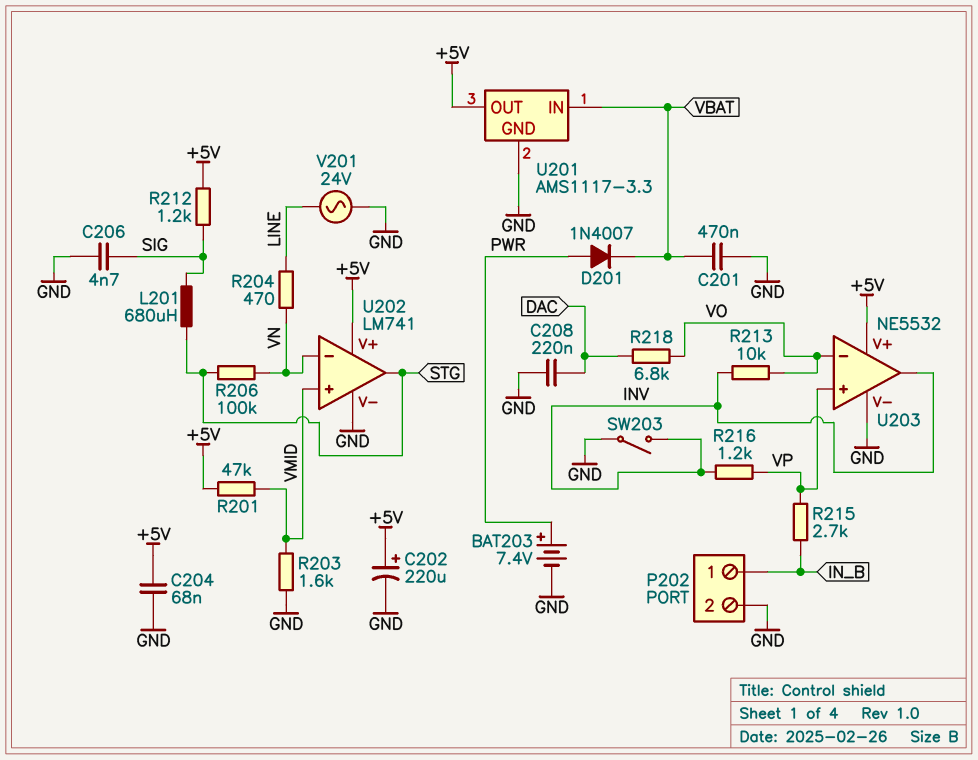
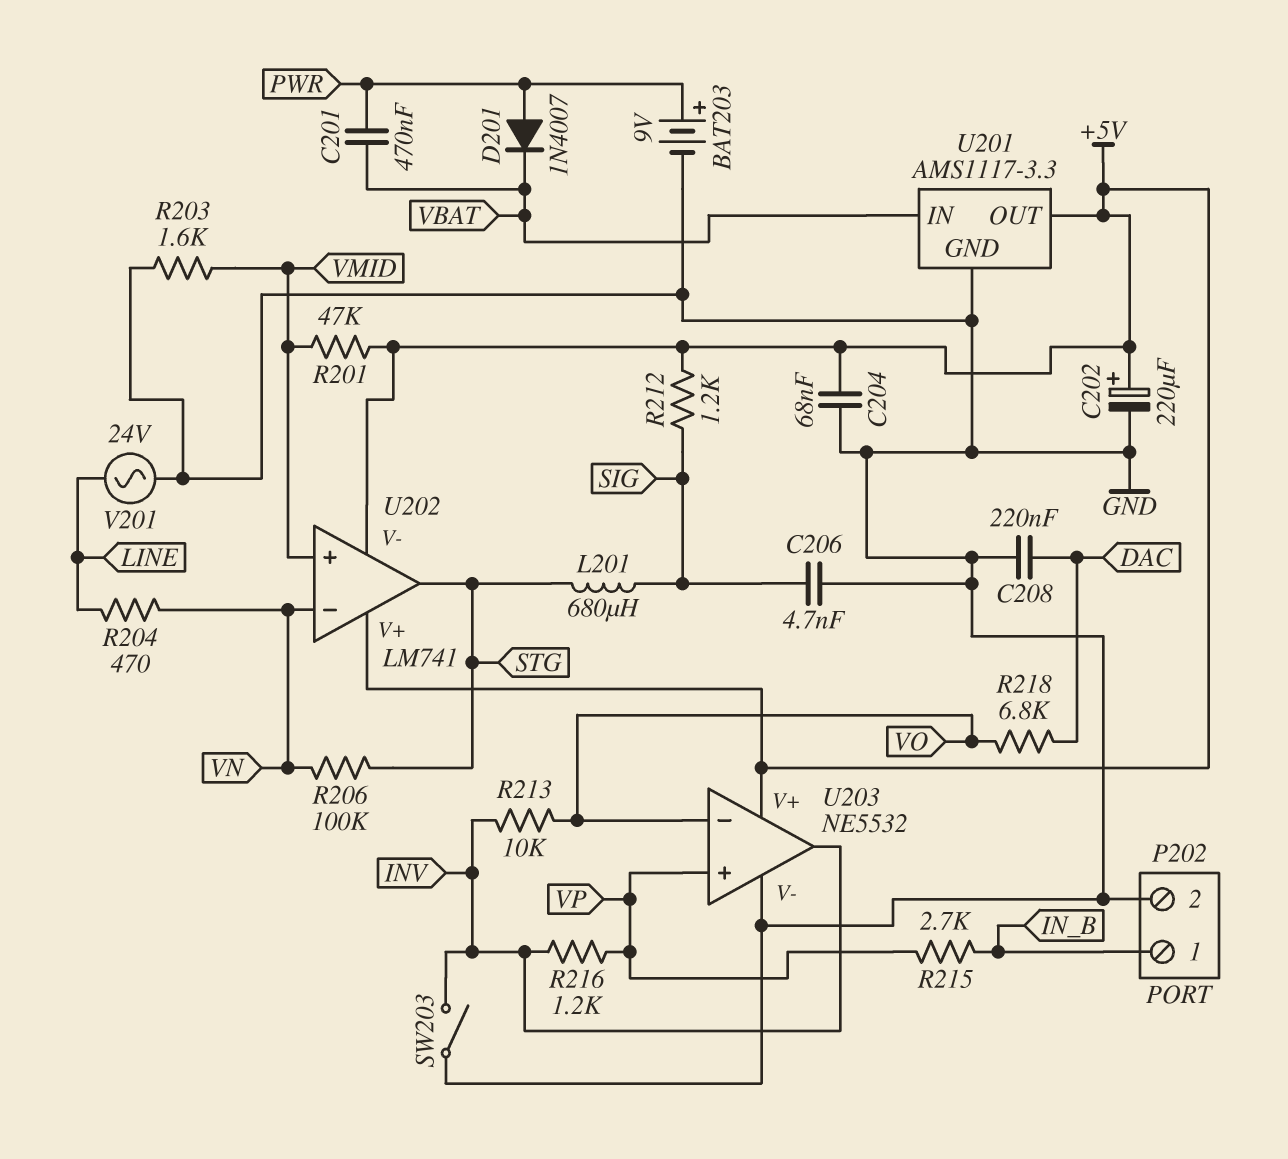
BAT203: 7.4V (plus PWR, minus GND) -> 9V (plus PWR, minus GND)
C201: 470nF (GND, VBAT) -> 470nF (PWR, VBAT)
U202 pin V-: GND -> +5V

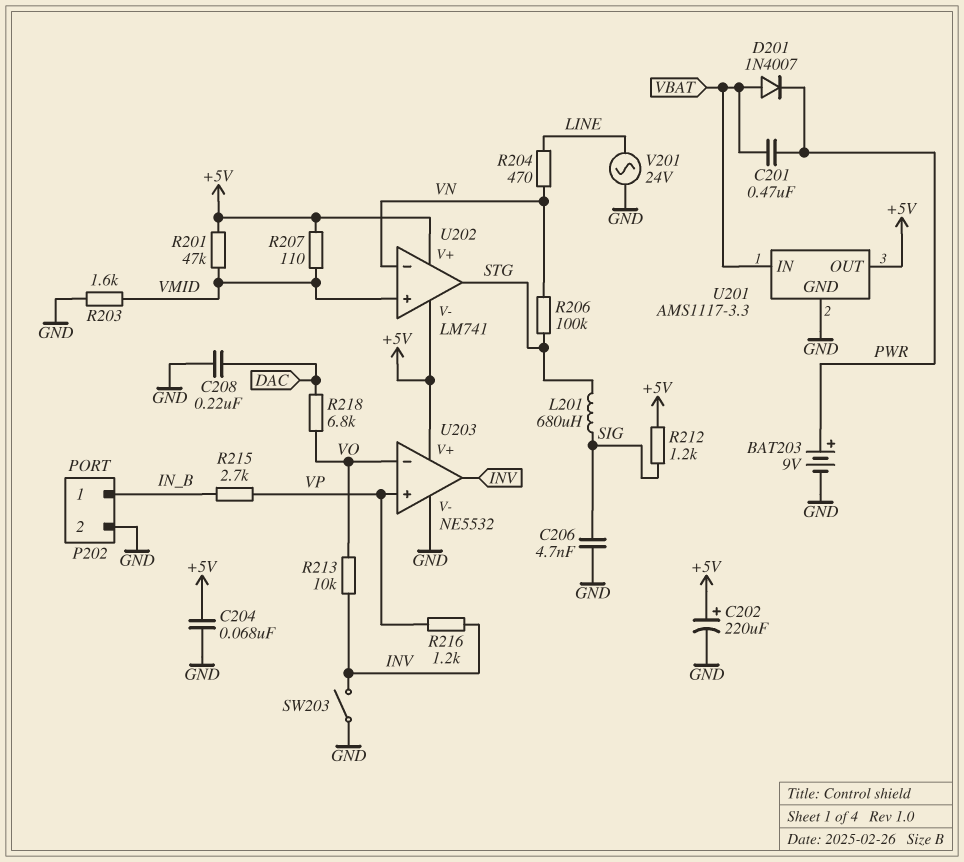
D201: diode 1N4007 (A PWR, K VBAT) -> diode 1N4007 (A VBAT, K PWR)
R207: none -> 110 (+5V, VMID)

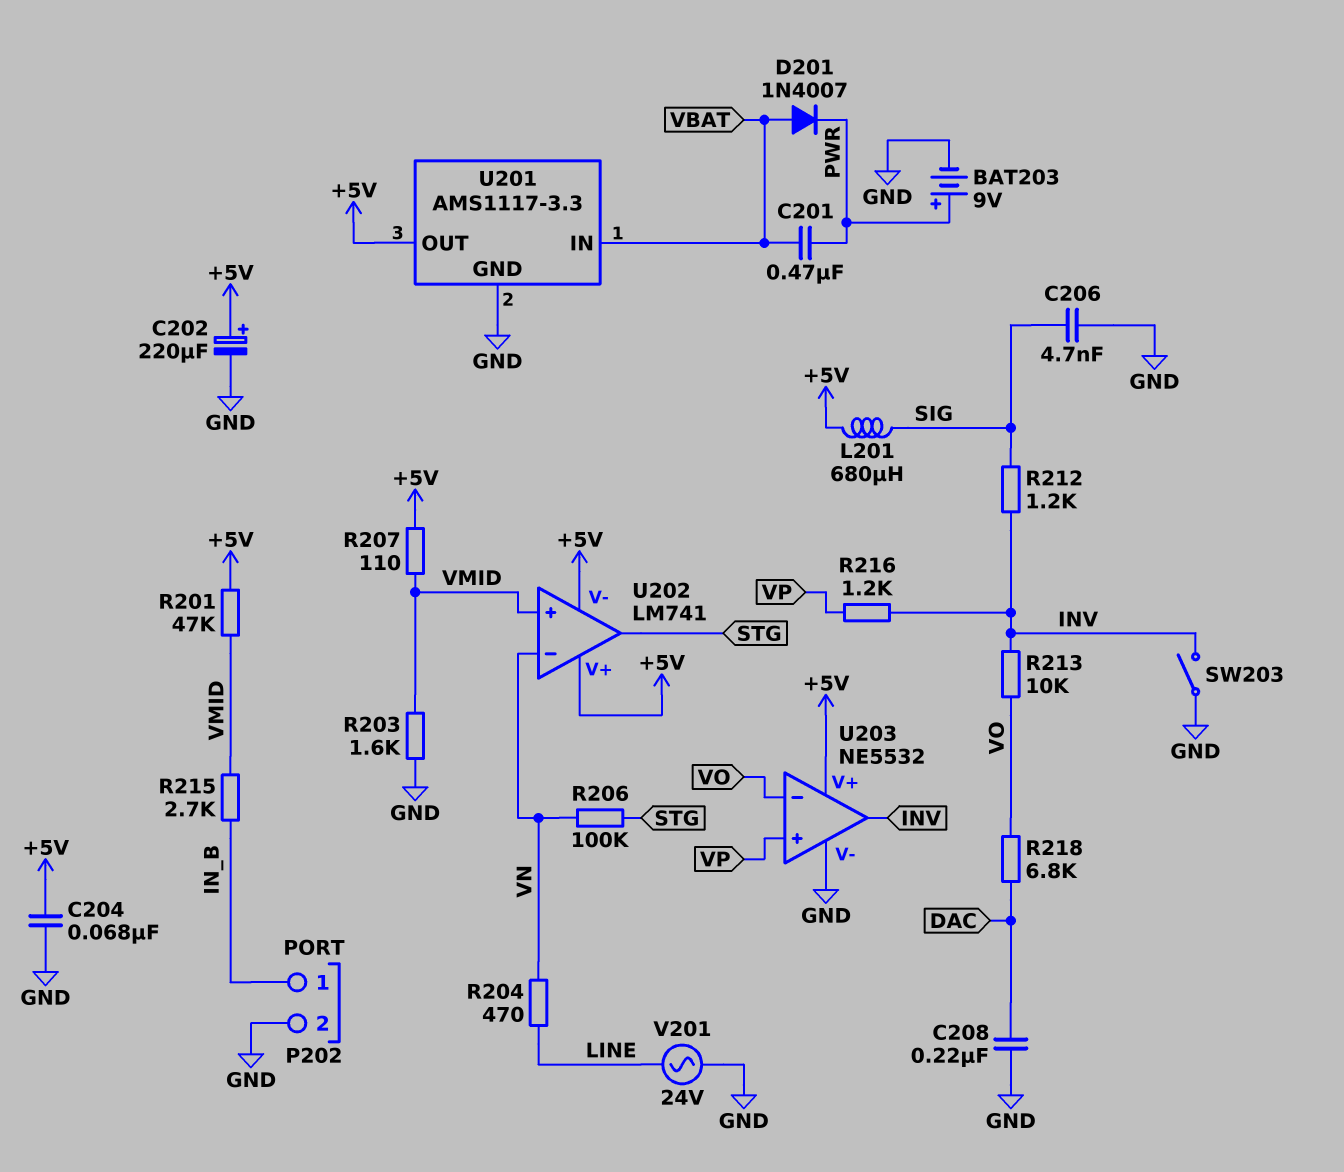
L201: 680uH (SIG, STG) -> 680uH (+5V, SIG)
R212: 1.2k (+5V, SIG) -> 1.2k (INV, SIG)
R215: 2.7k (IN_B, VP) -> 2.7k (IN_B, VMID)

